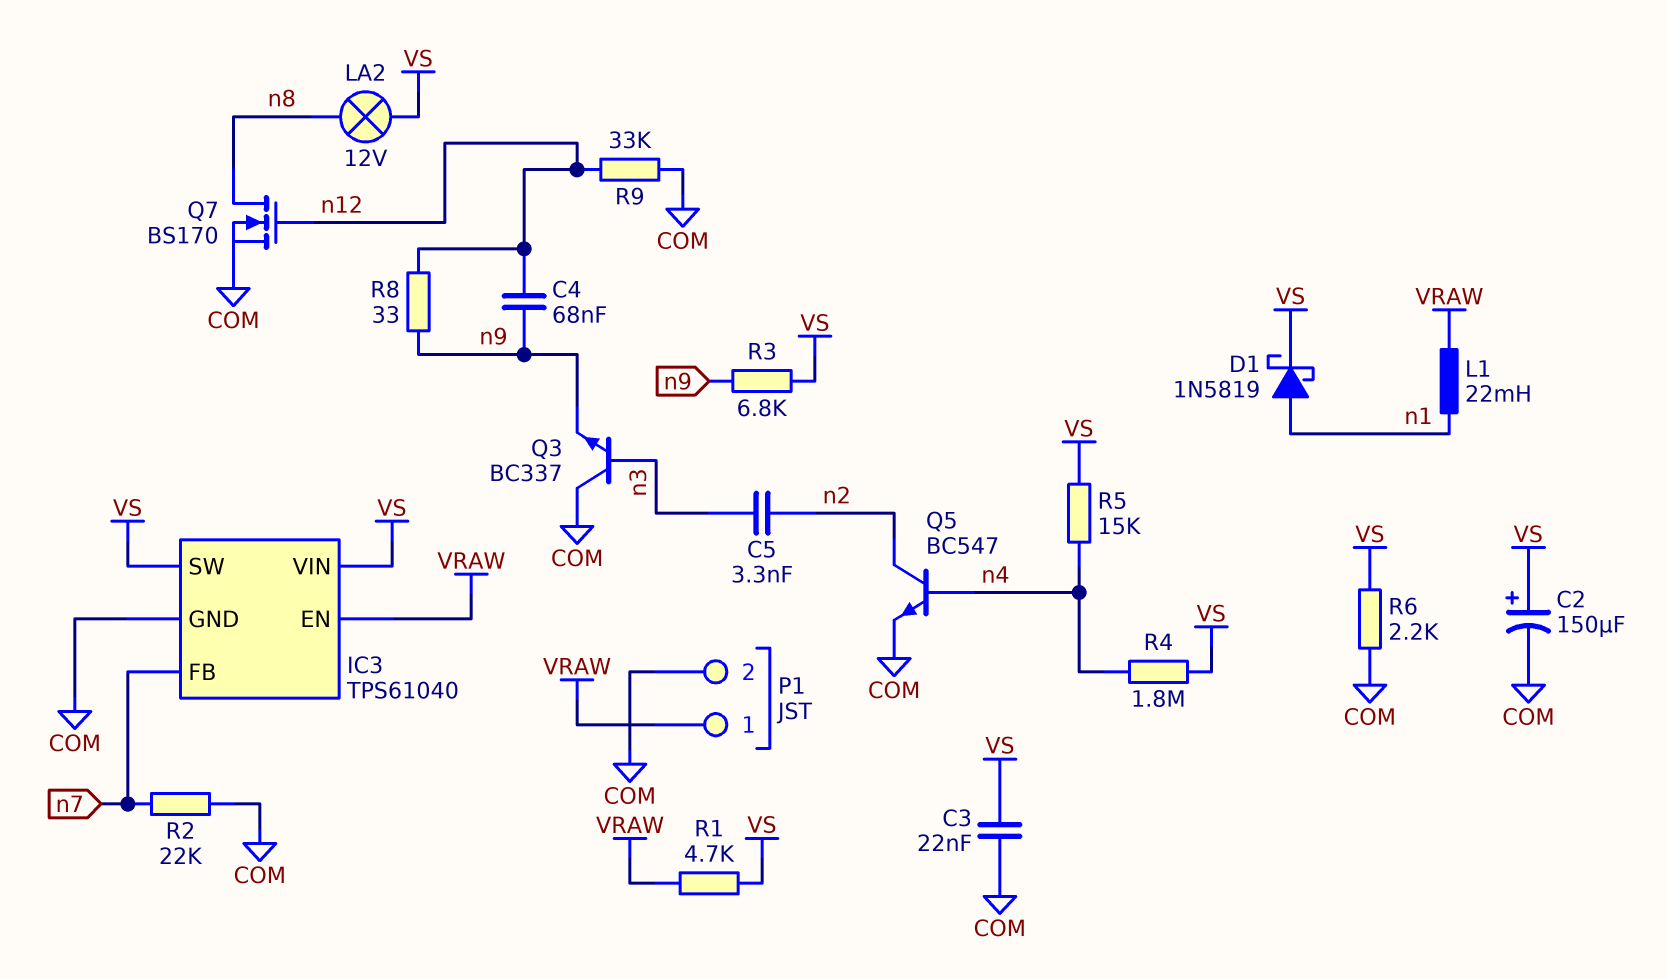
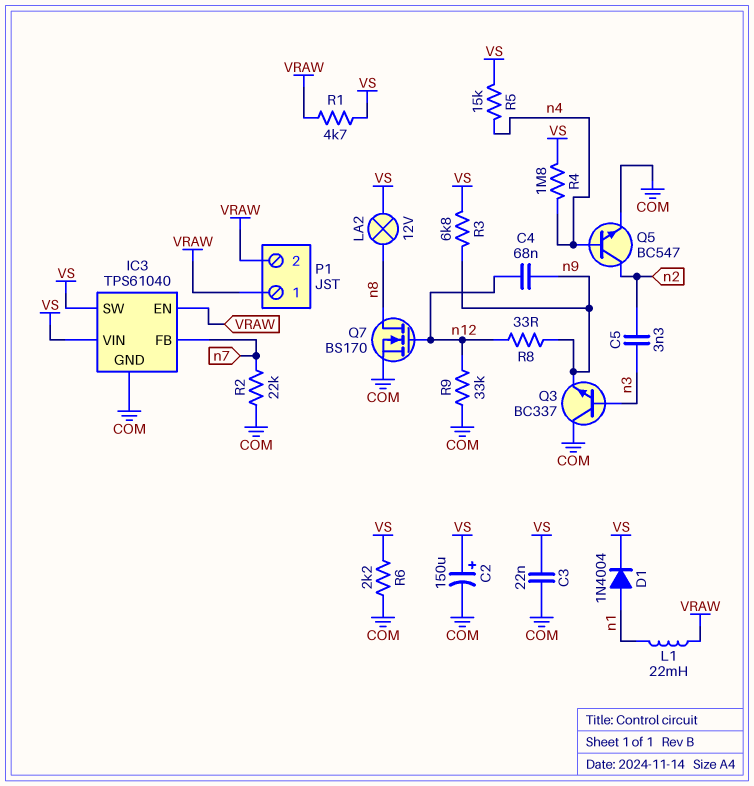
D1: schottky 1N5819 (A n1, K VS) -> diode 1N4004 (A n1, K VS)
P1 pin 2: COM -> VRAW

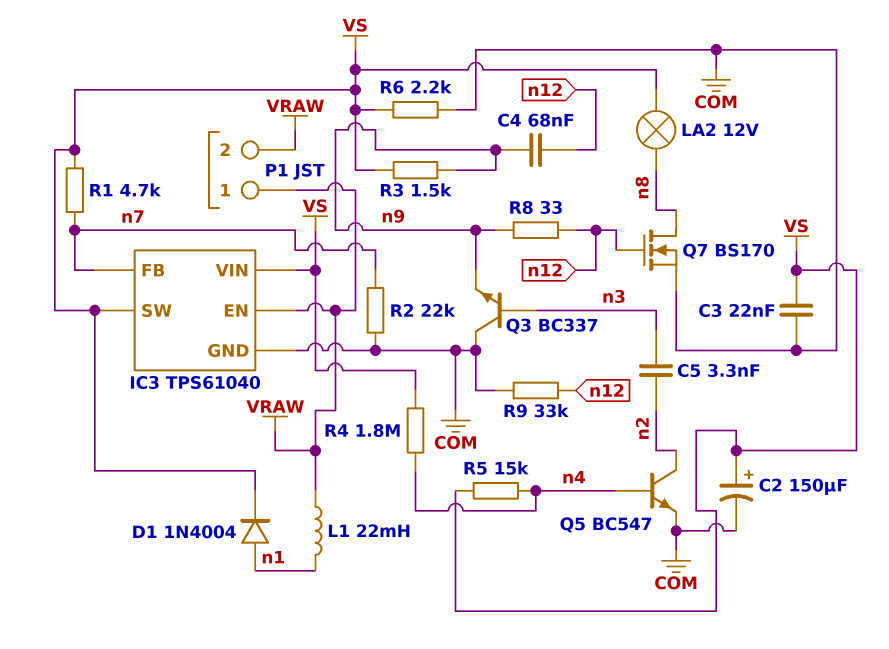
R1: 4.7k (VRAW, VS) -> 4.7k (VS, n7)
R3: 6.8k (VS, n9) -> 1.5k (VS, n9)

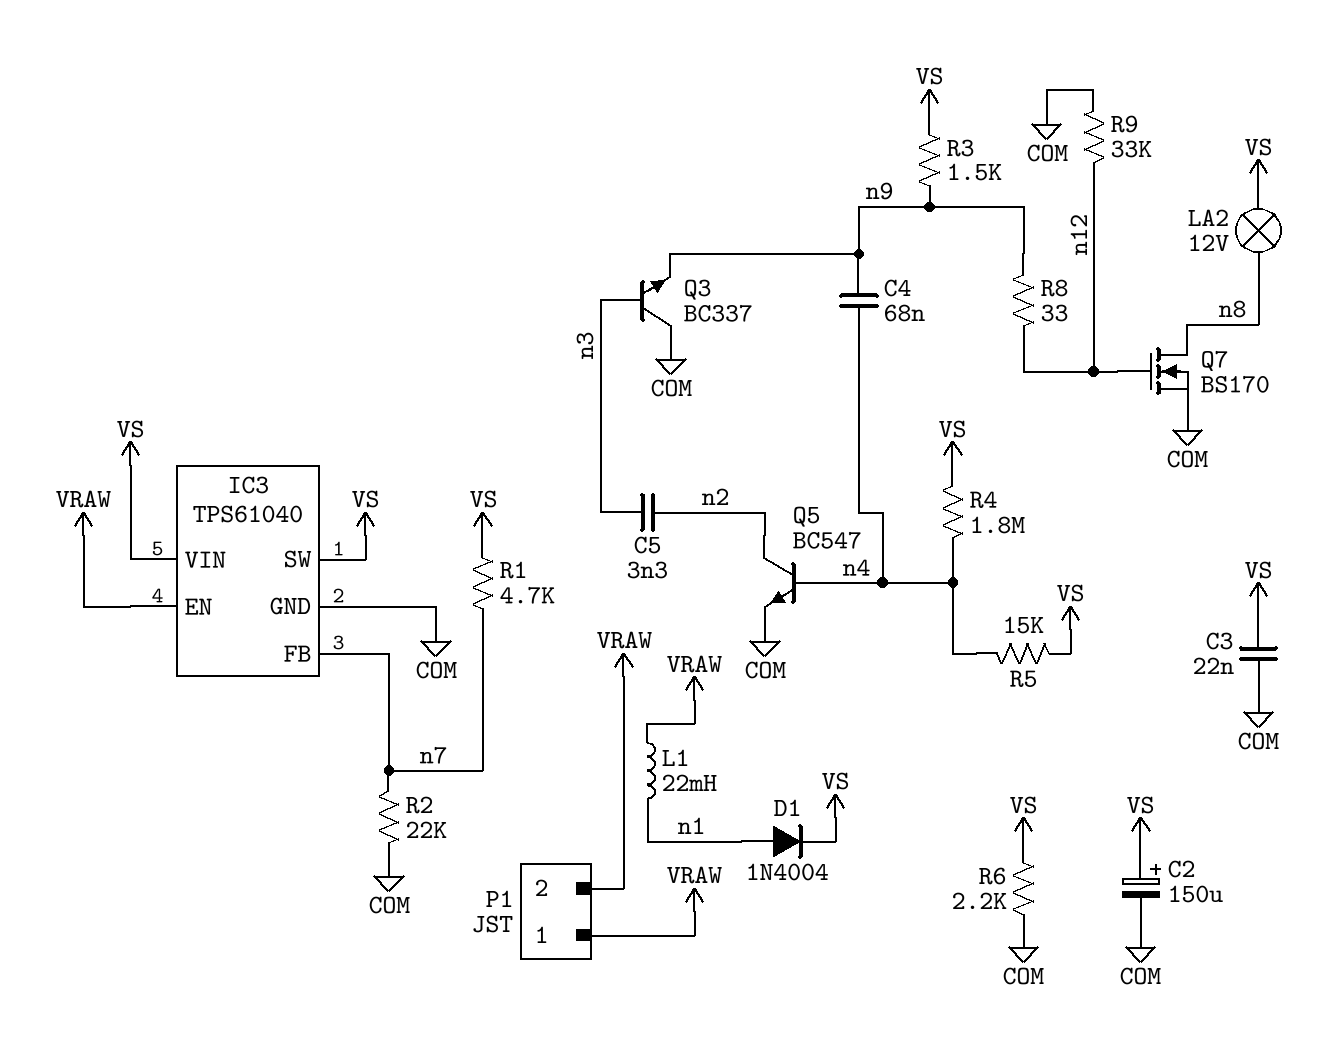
C4: 68nF (n9, n12) -> 68nF (n4, n9)

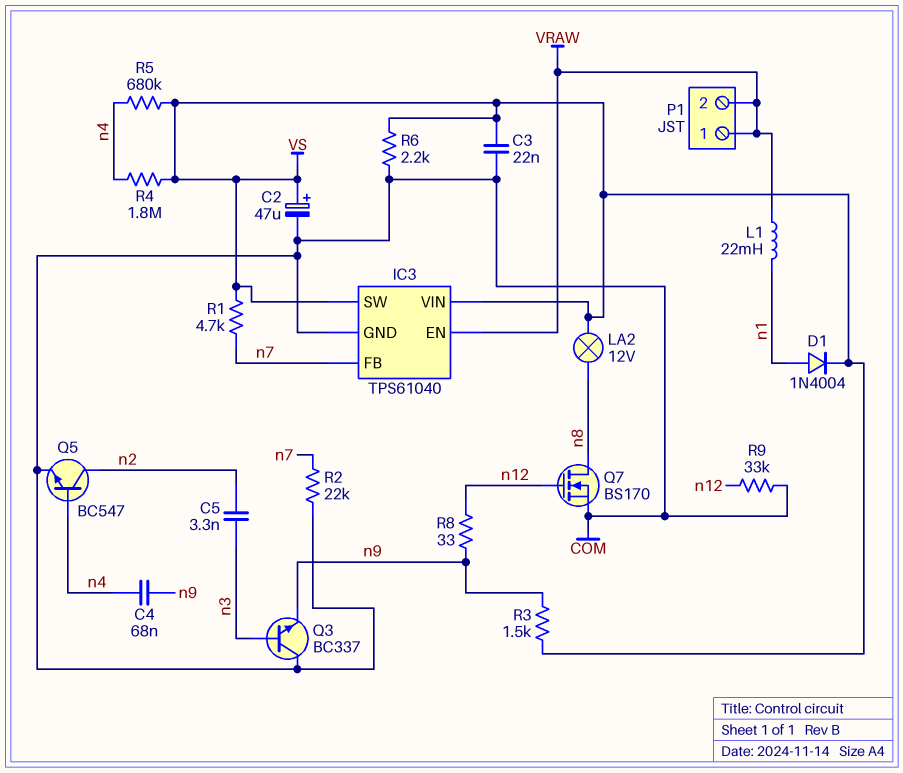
C2: 150uF (plus VS, minus COM) -> 47uF (plus VS, minus COM)
R5: 15k (VS, n4) -> 680k (VS, n4)

